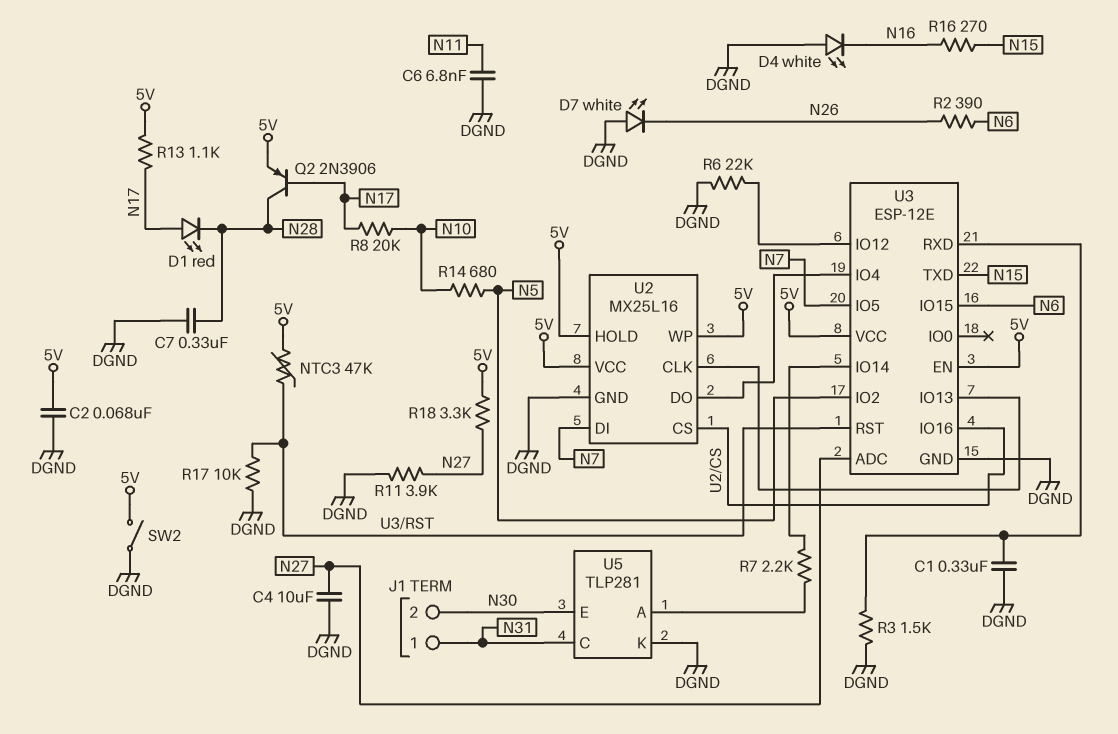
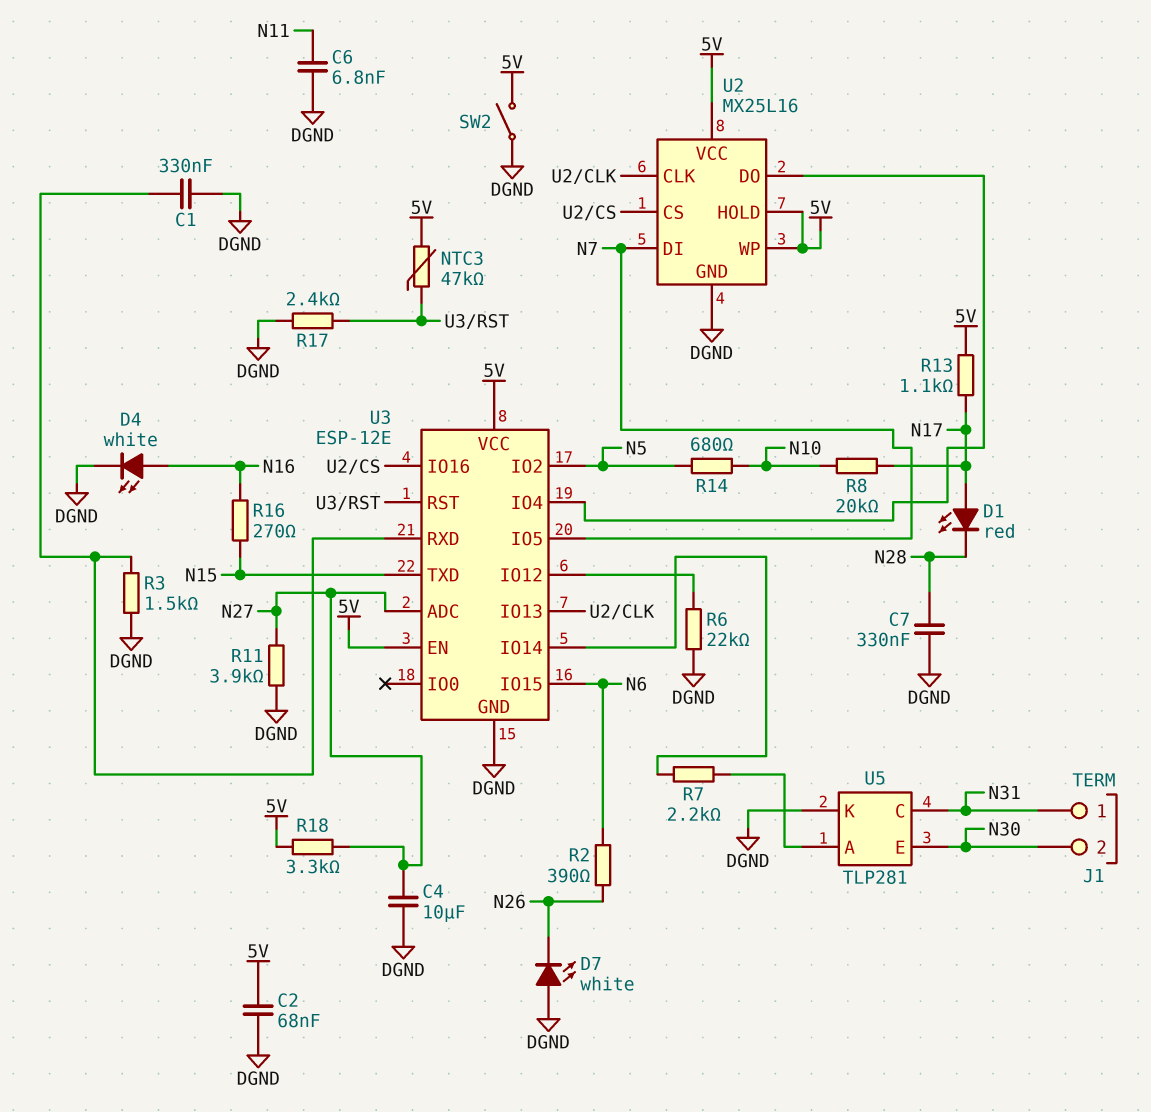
D4: LED white (A DGND, K N16) -> LED white (A N16, K DGND)
Q2: PNP 2N3906 (B N17, C N28, E 5V) -> none
R17: 10k (DGND, U3/RST) -> 2.4k (DGND, U3/RST)

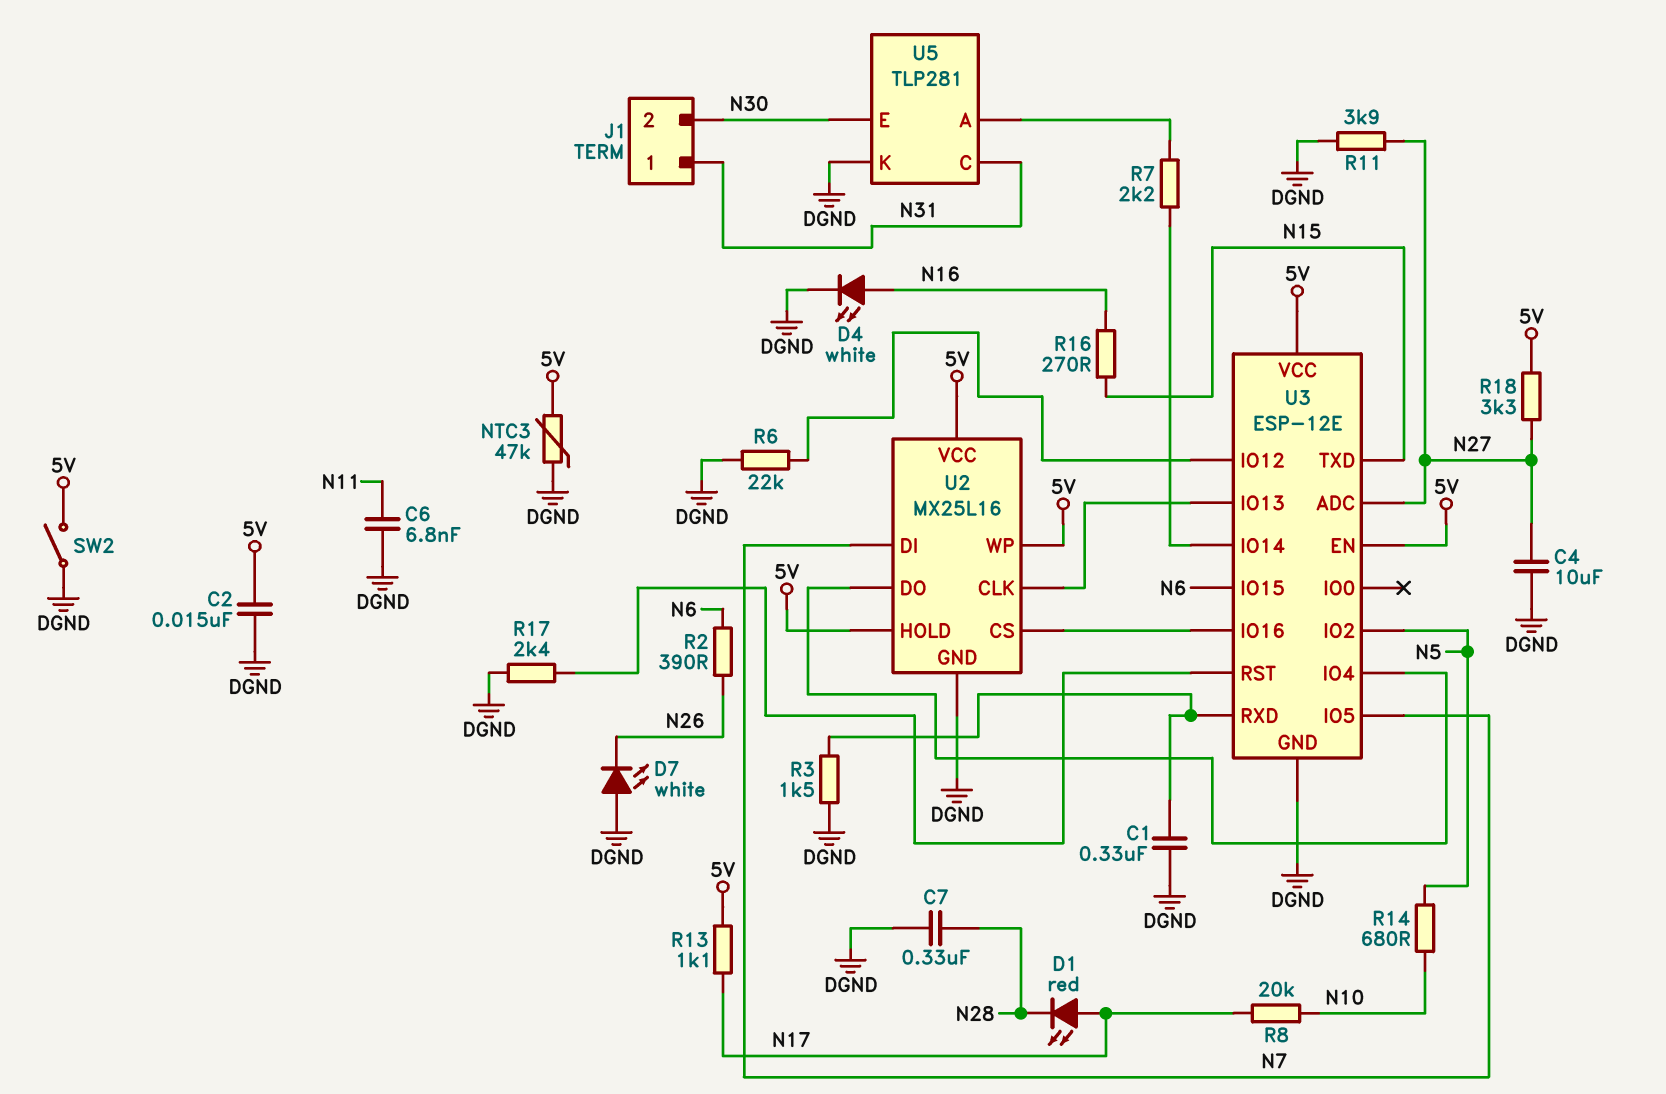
C2: 68nF (5V, DGND) -> 15nF (5V, DGND)
NTC3: 47k (5V, U3/RST) -> 47k (5V, DGND)

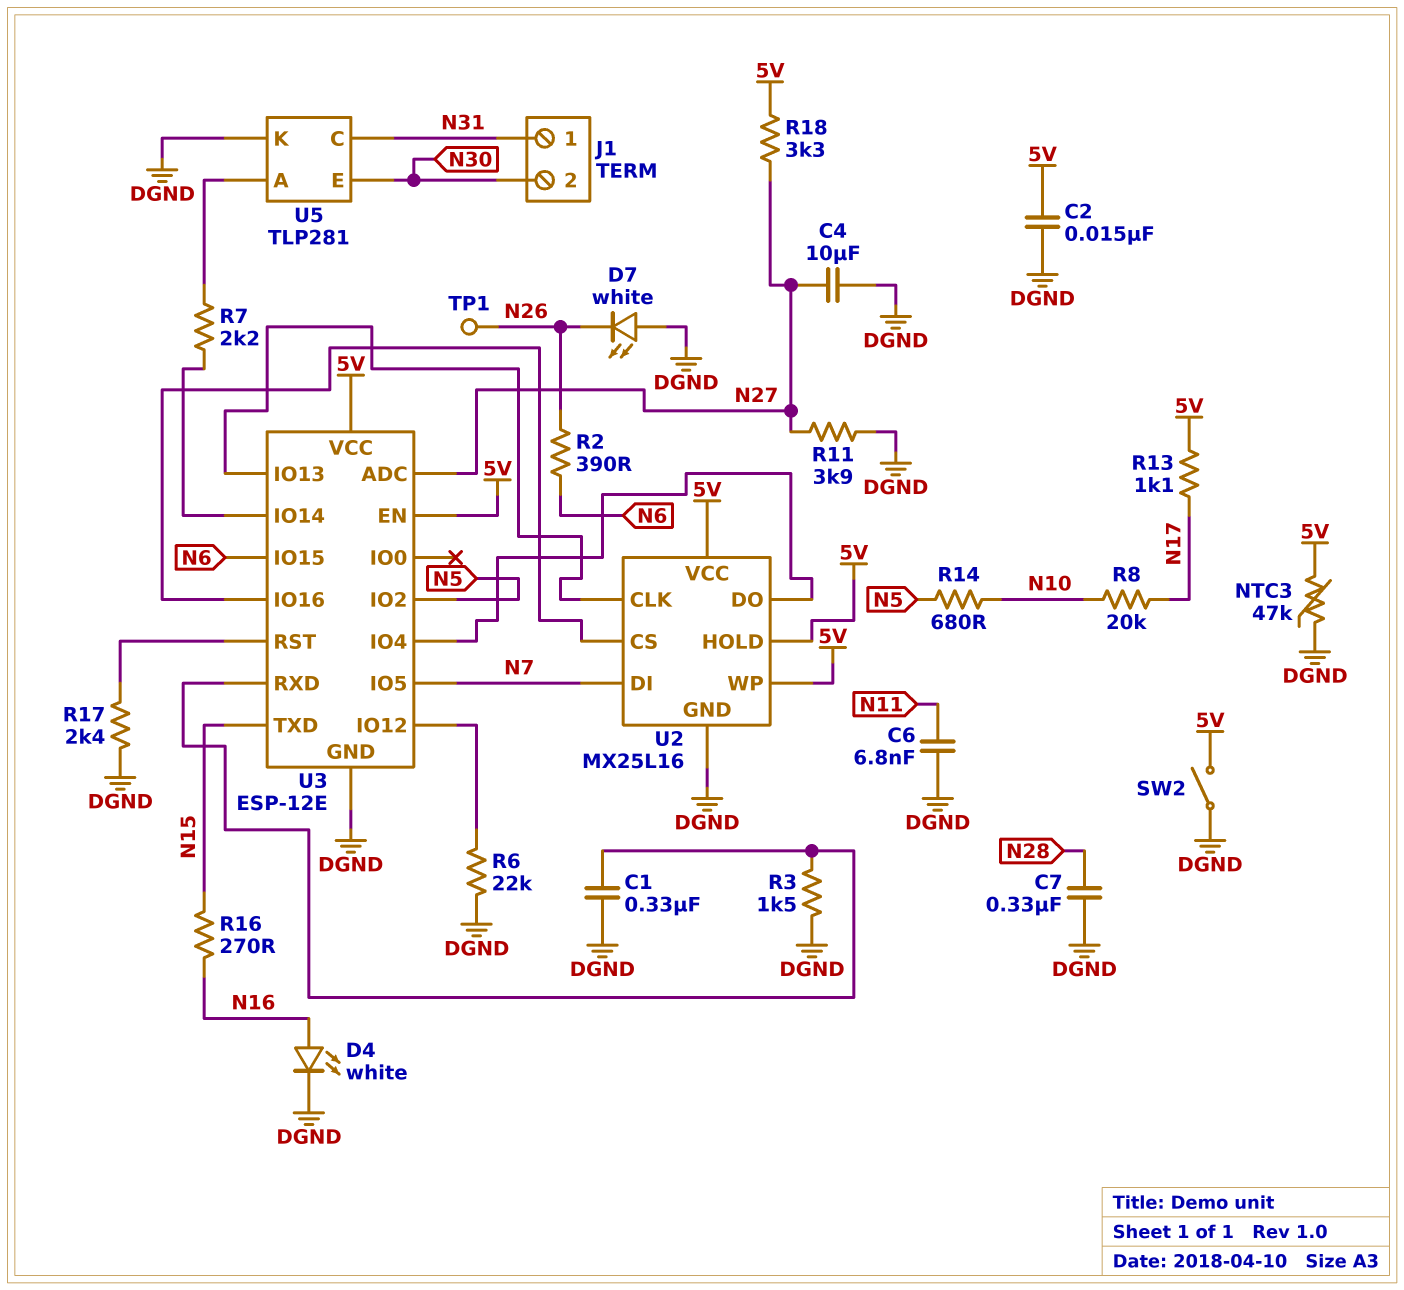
D1: LED red (A N17, K N28) -> none
TP1: none -> test point (N26)

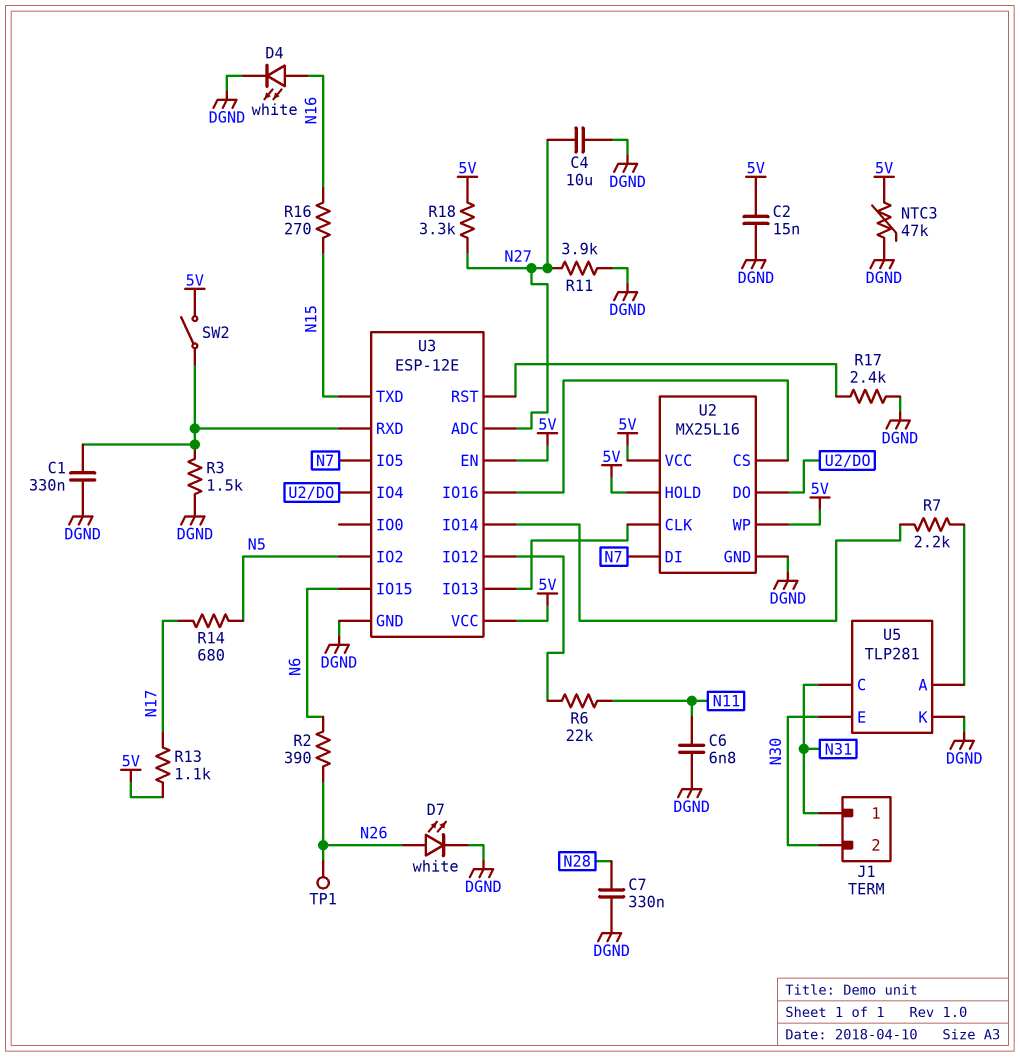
D7: LED white (A DGND, K N26) -> LED white (A N26, K DGND)
R6: 22k (DGND, U3/IO12) -> 22k (N11, U3/IO12)
R8: 20k (N10, N17) -> none
R14: 680 (N5, N10) -> 680 (N5, N17)
SW2: switch (5V, DGND) -> switch (5V, U3/RXD)

